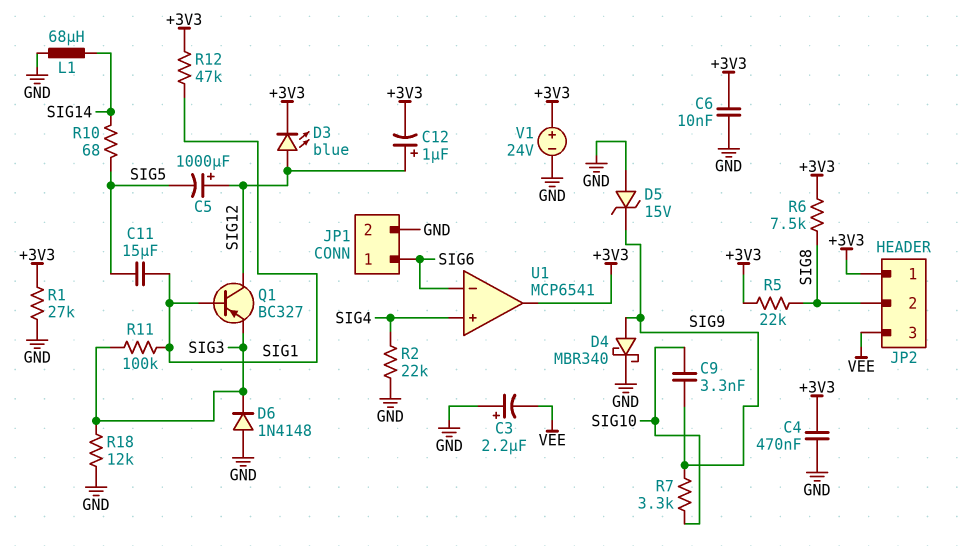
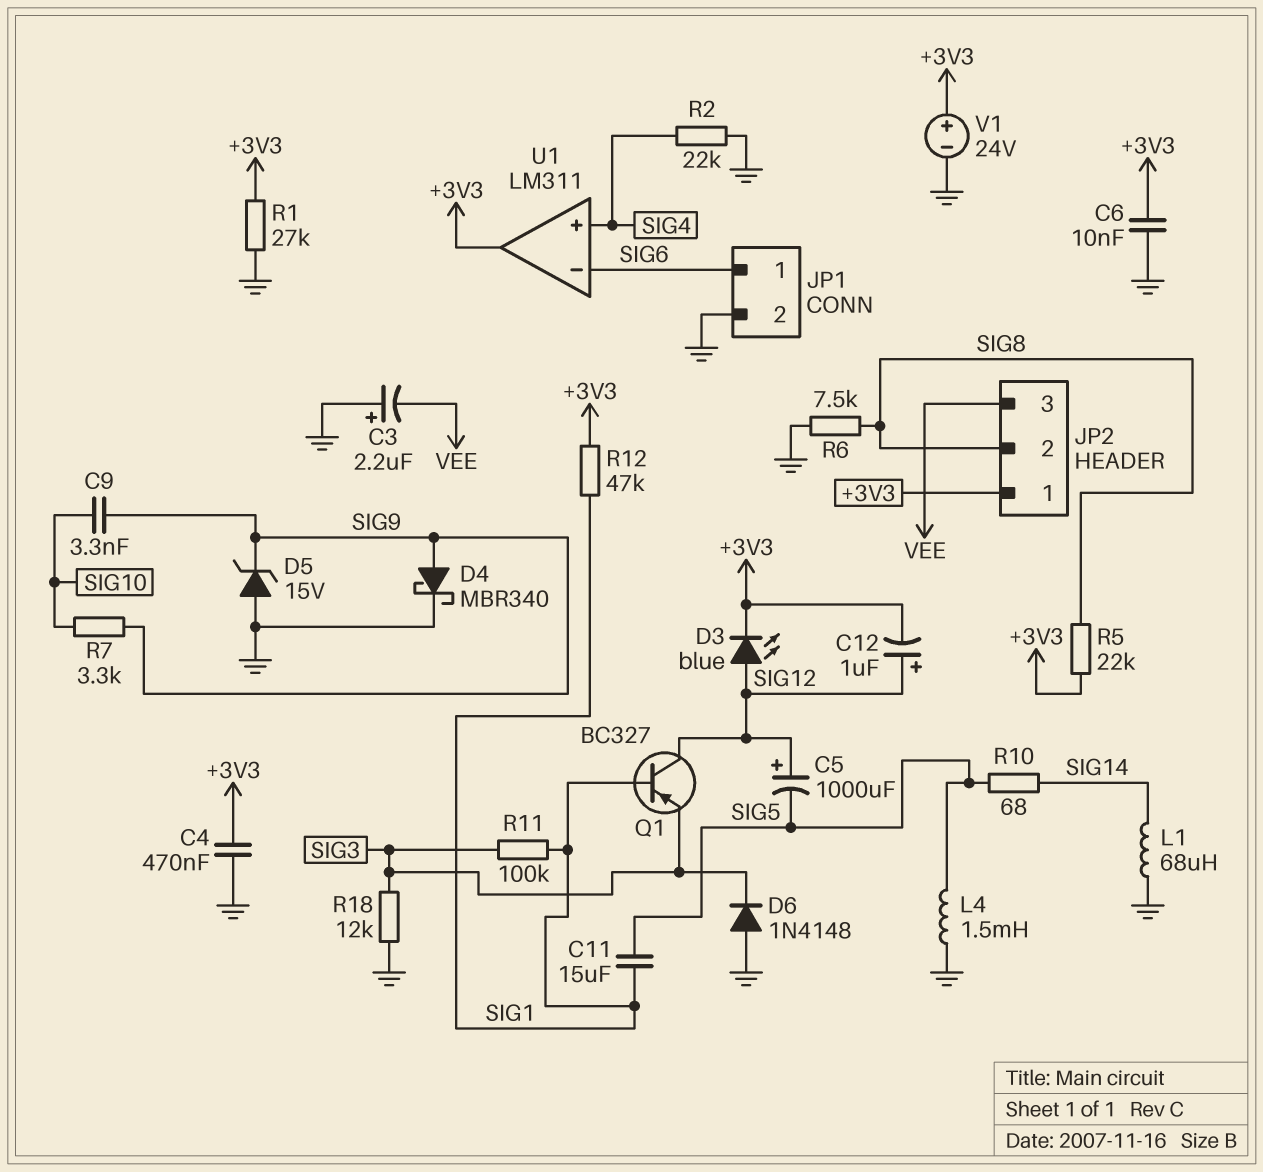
L4: none -> 1.5mH (GND, SIG5)
R6: 7.5k (+3V3, SIG8) -> 7.5k (GND, SIG8)
U1: MCP6541 -> LM311

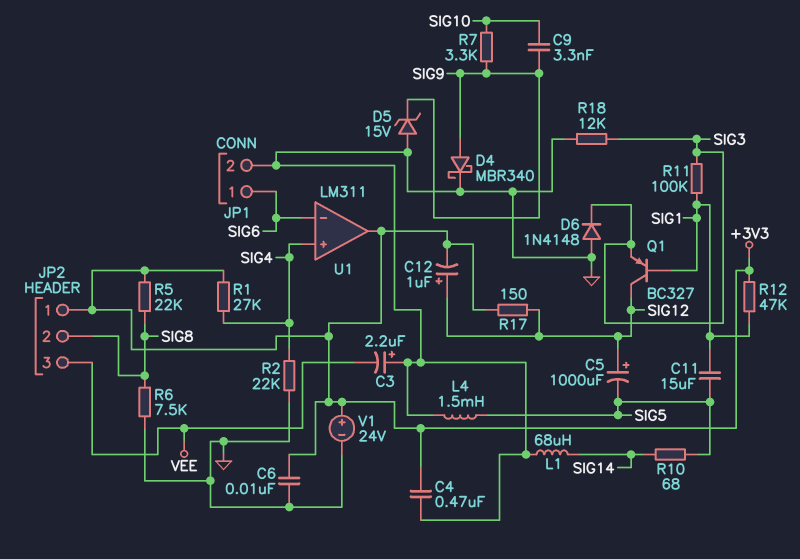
D3: LED blue (A SIG12, K +3V3) -> none
R1: 27k (+3V3, GND) -> 27k (+3V3, SIG4)
R17: none -> 150 (+3V3, SIG12)

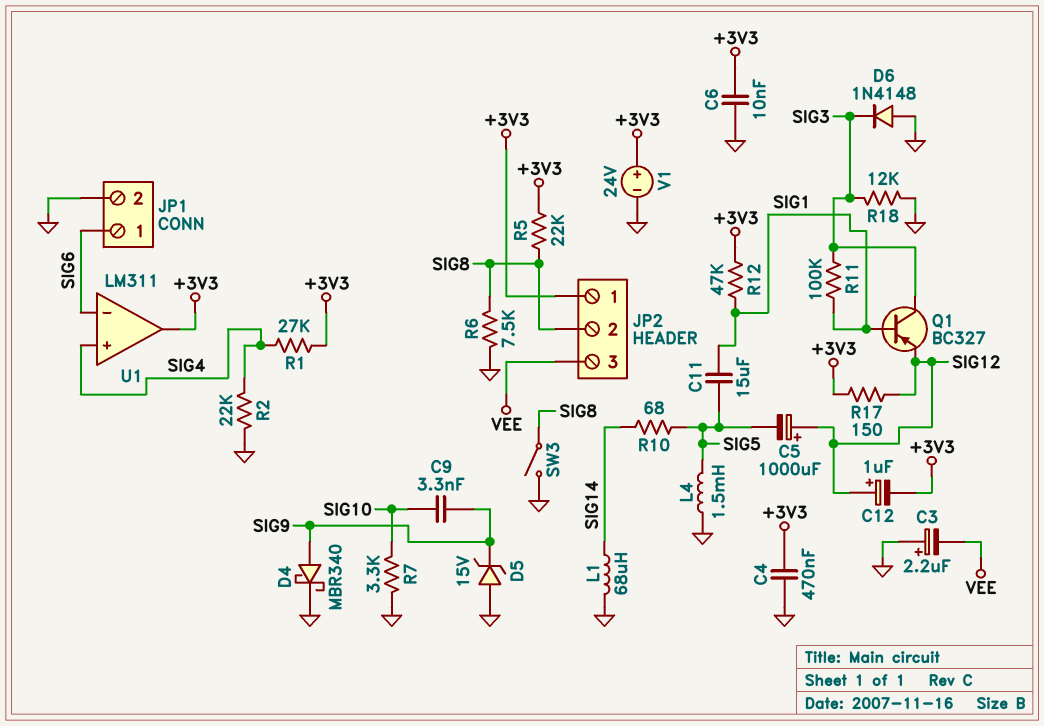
Q1: PNP BC327 (B SIG1, C SIG12, E SIG3) -> PNP BC327 (B SIG1, C SIG3, E SIG12)
R7: 3.3k (SIG9, SIG10) -> 3.3k (GND, SIG10)
SW3: none -> switch (GND, SIG8)

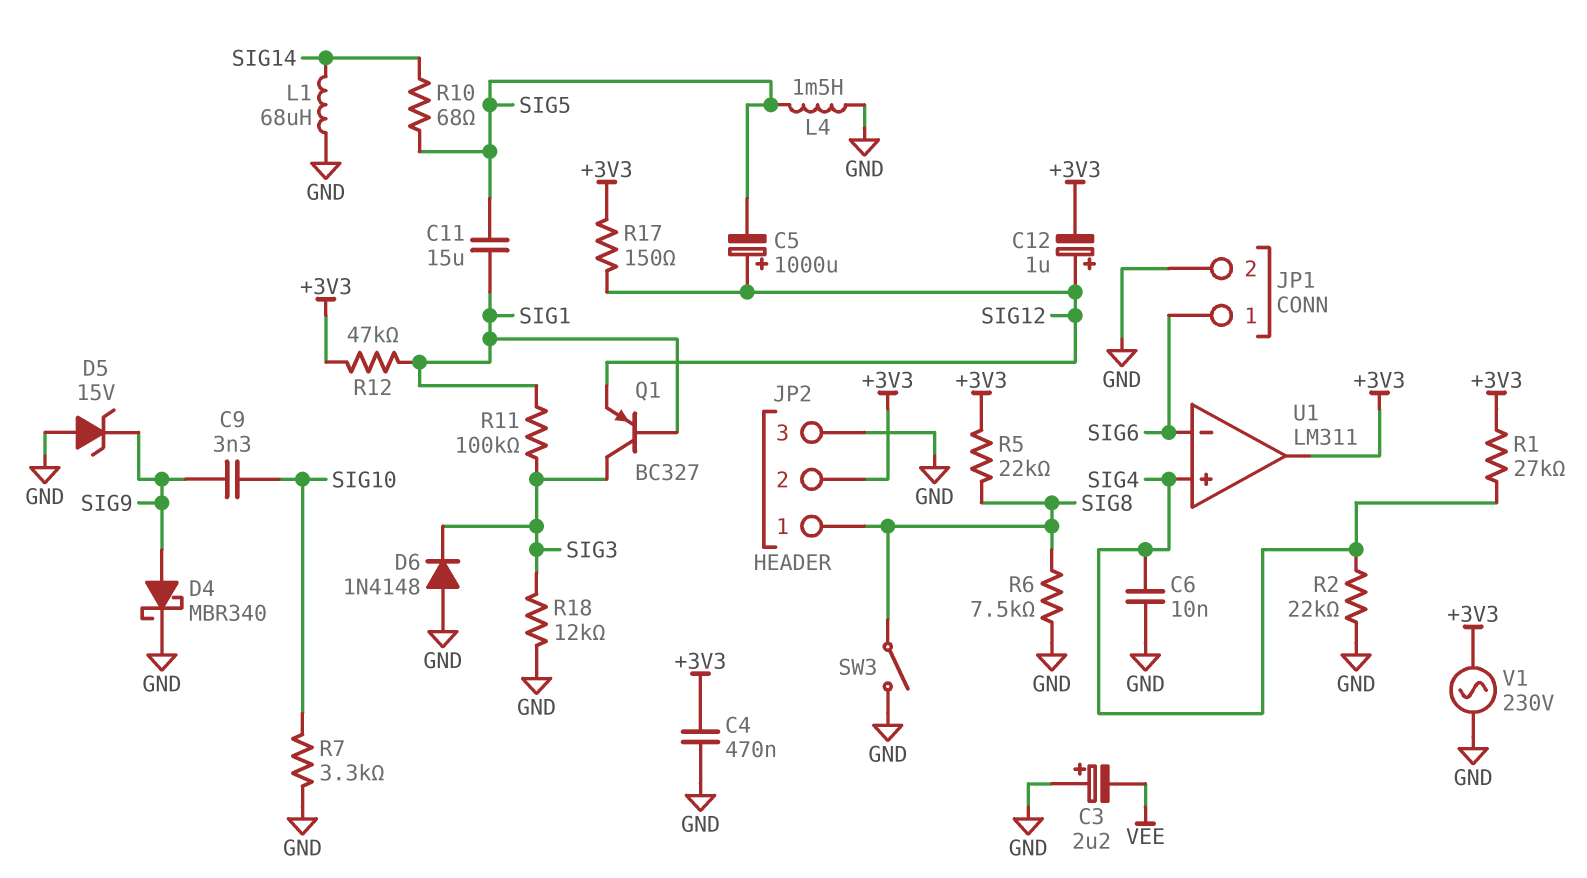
C6: 10nF (+3V3, GND) -> 10nF (GND, SIG4)
JP2 pin 1: +3V3 -> SIG8
JP2 pin 2: SIG8 -> +3V3
JP2 pin 3: VEE -> GND
V1: 24V (plus +3V3, minus GND) -> AC 230V (+3V3, GND)

